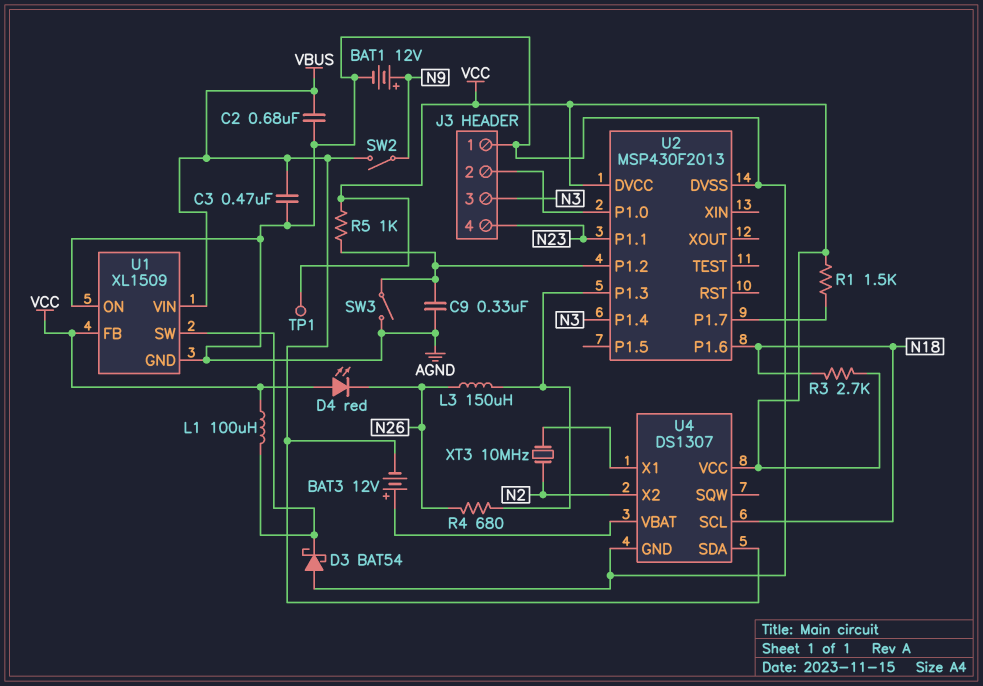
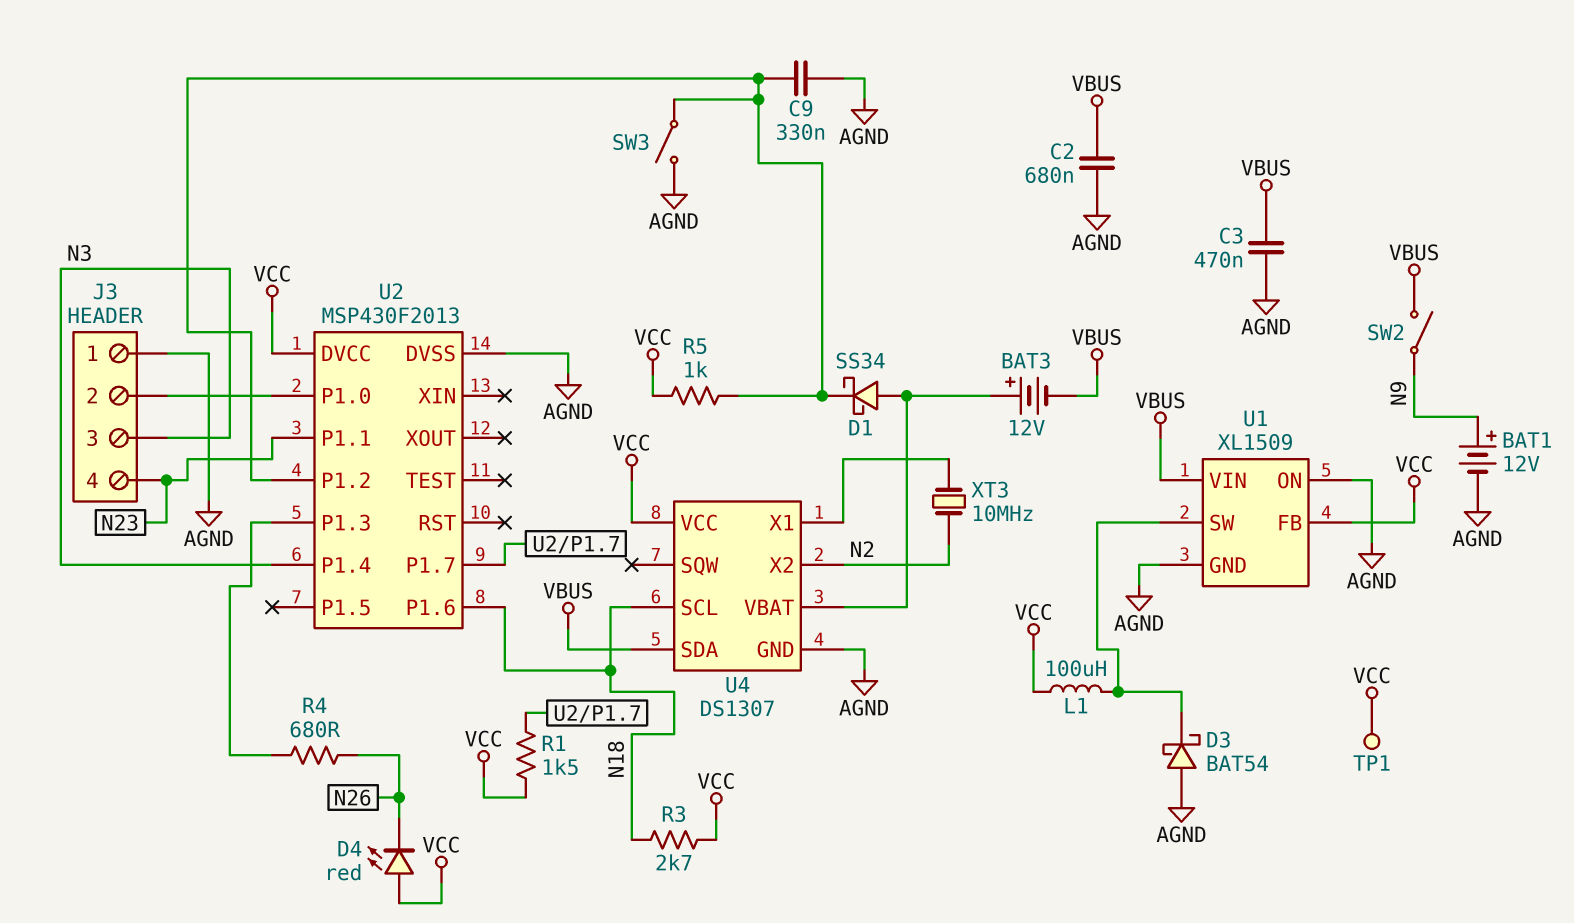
D1: none -> schottky SS34 (A U4/VBAT, K U2/P1.2)
L3: 150uH (N26, U2/P1.3) -> none

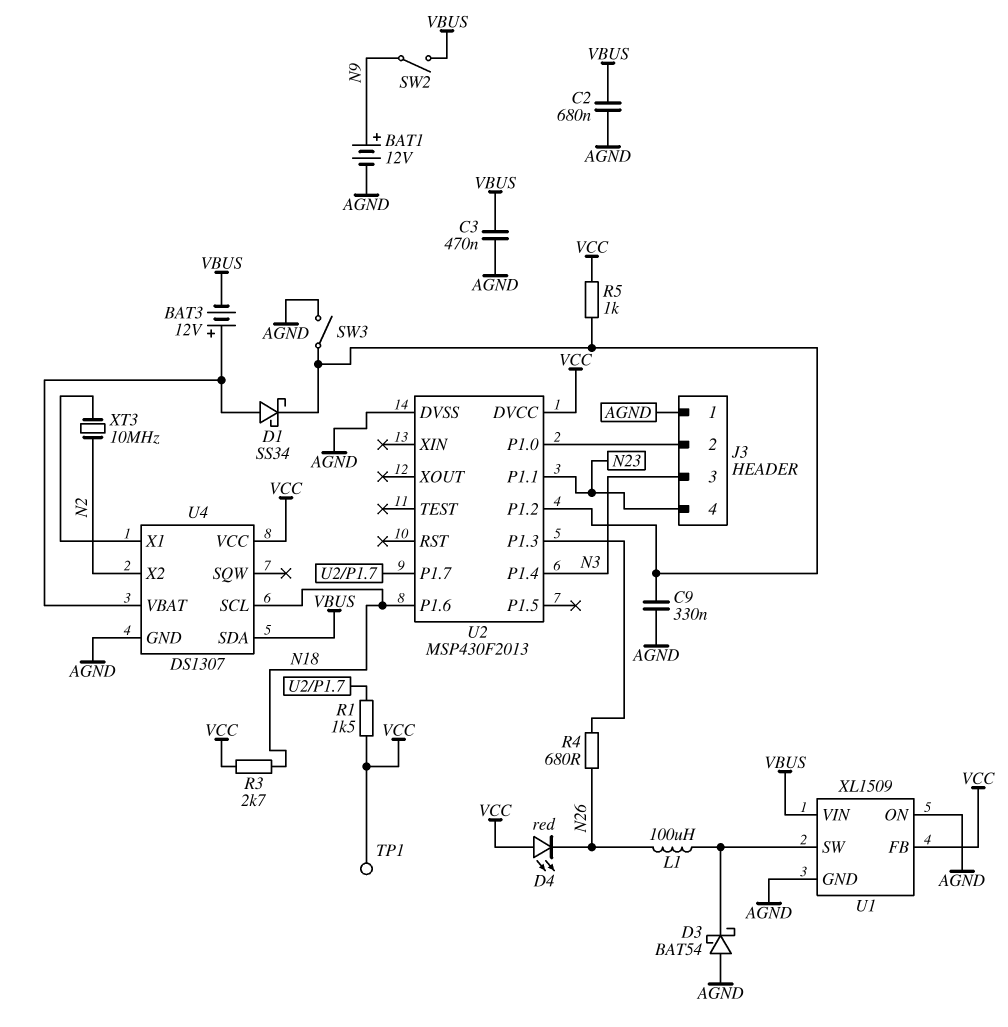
L1: 100uH (U1/SW, VCC) -> 100uH (N26, U1/SW)

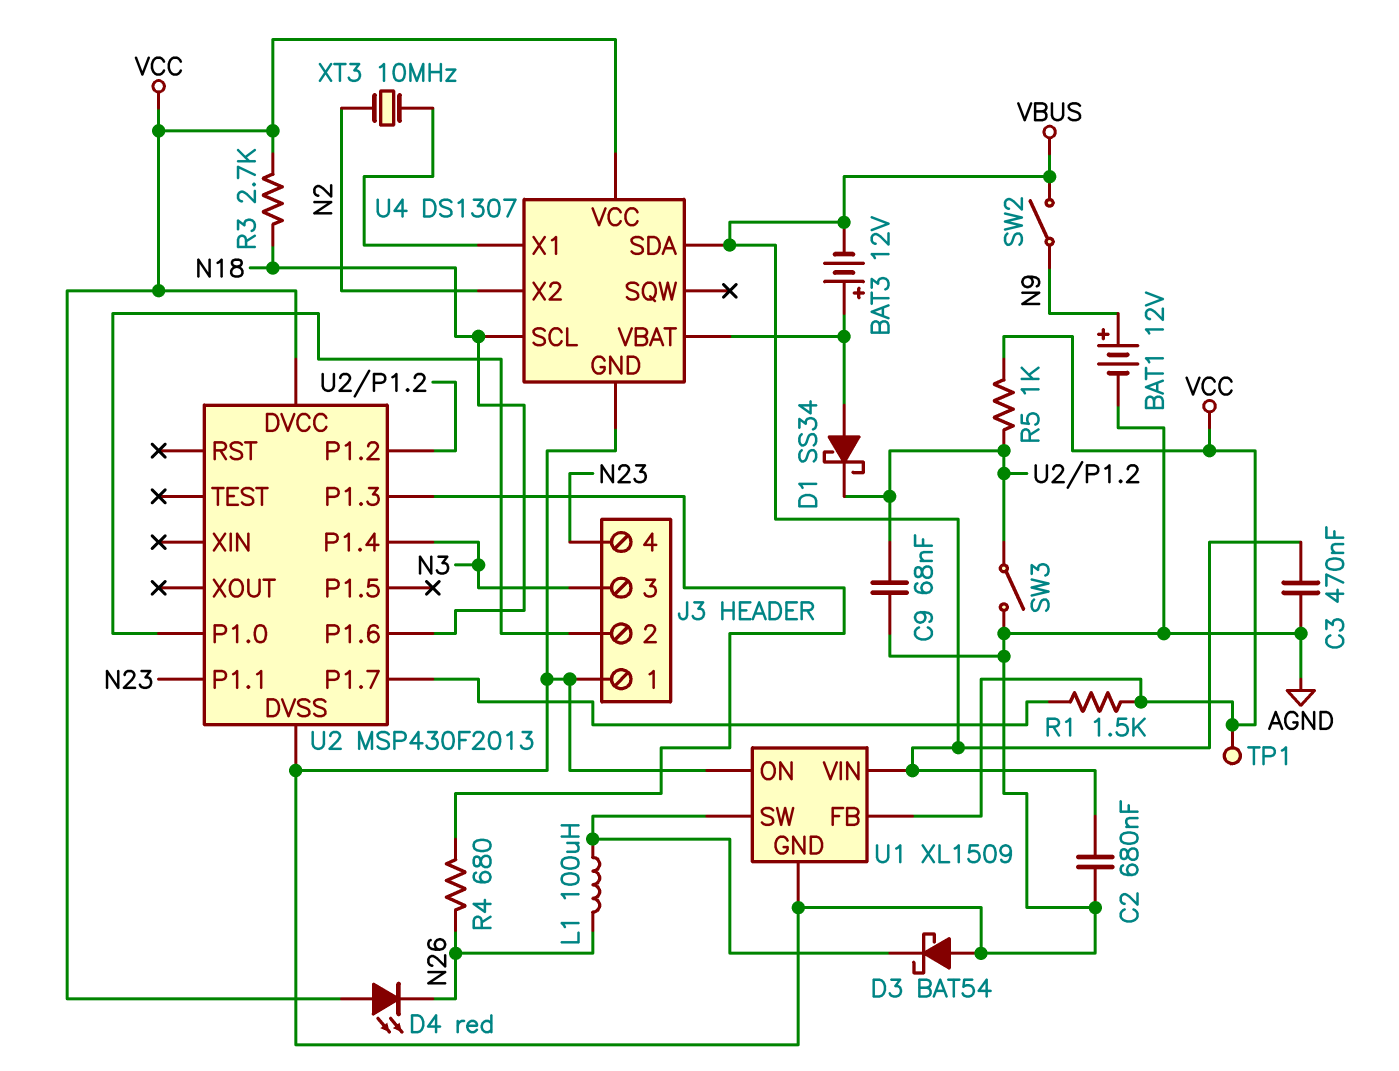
C9: 330nF (AGND, U2/P1.2) -> 68nF (AGND, U2/P1.2)

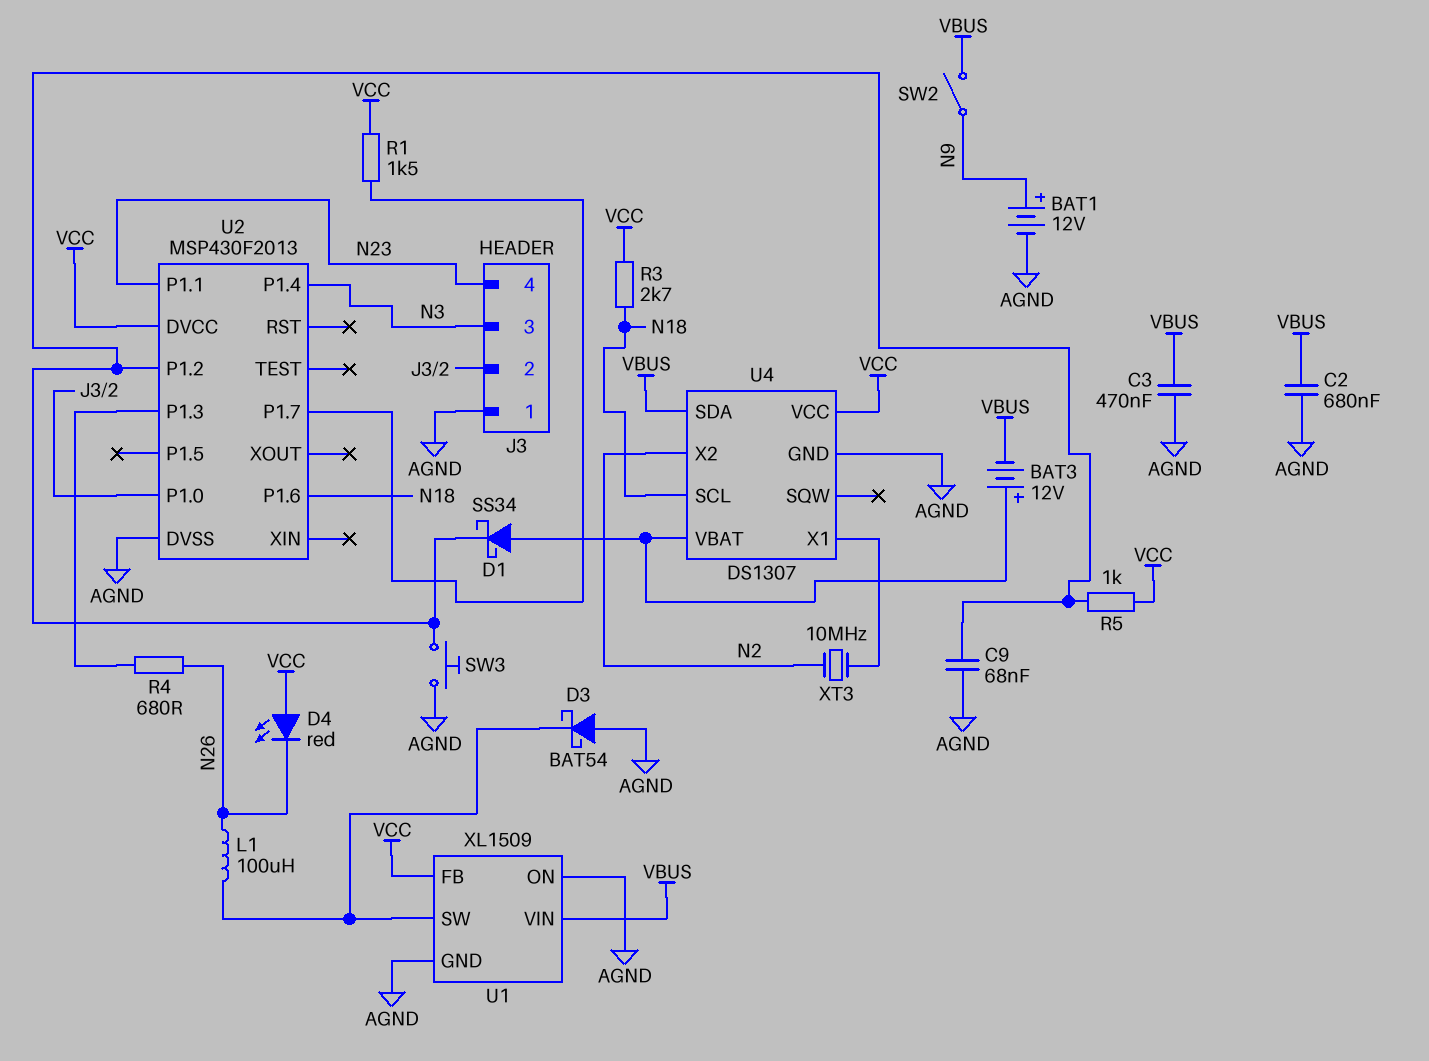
SW3: switch (AGND, U2/P1.2) -> button (AGND, U2/P1.2)
TP1: test point (VCC) -> none

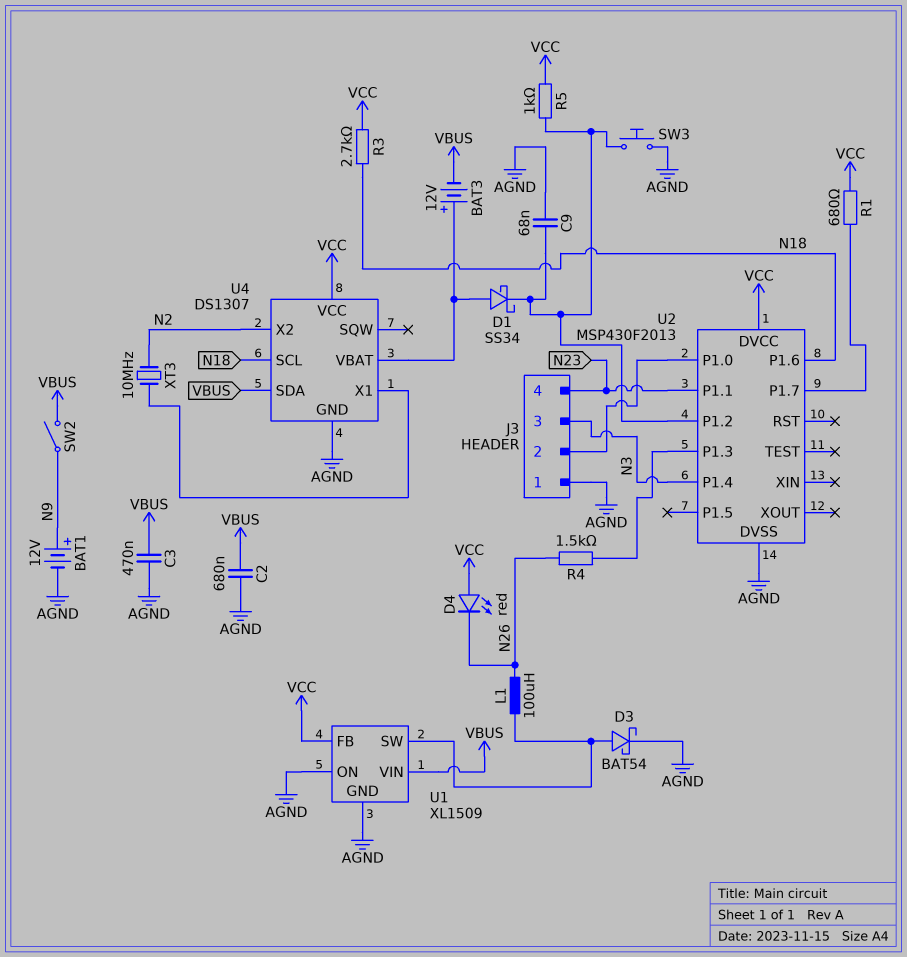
D3: schottky BAT54 (A AGND, K U1/SW) -> schottky BAT54 (A U1/SW, K AGND)
R1: 1.5k (U2/P1.7, VCC) -> 680 (U2/P1.7, VCC)
R4: 680 (N26, U2/P1.3) -> 1.5k (N26, U2/P1.3)

